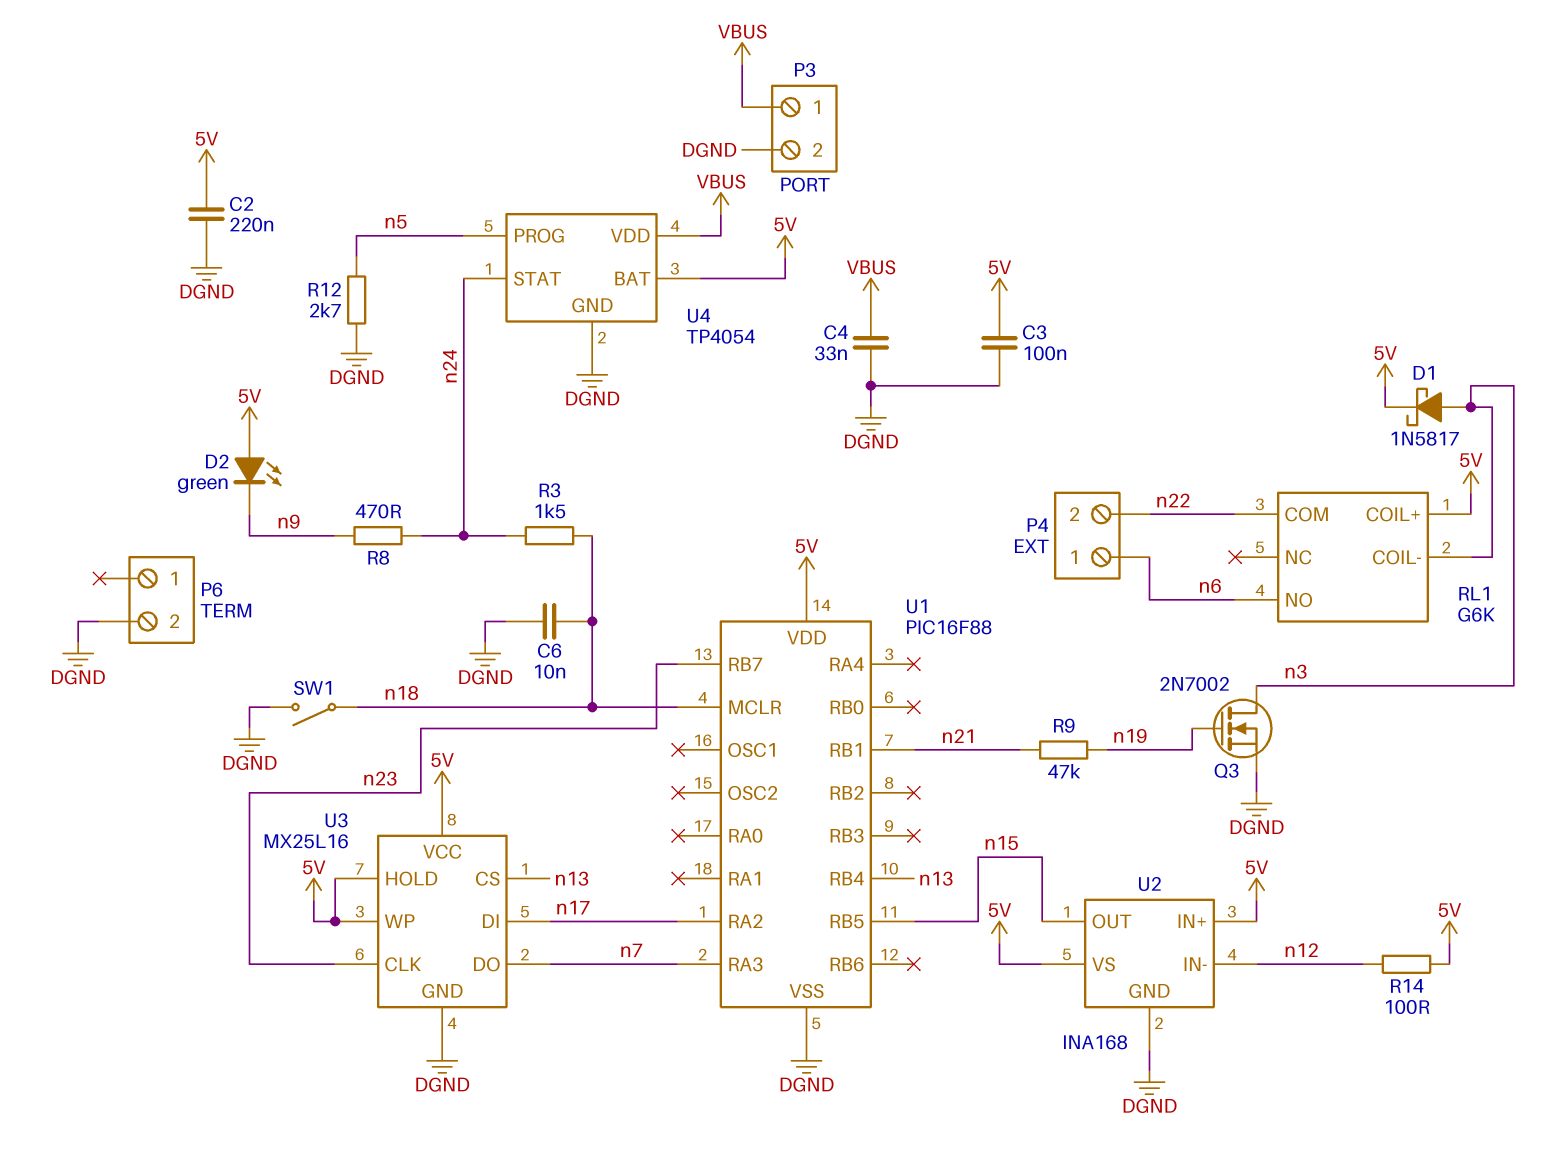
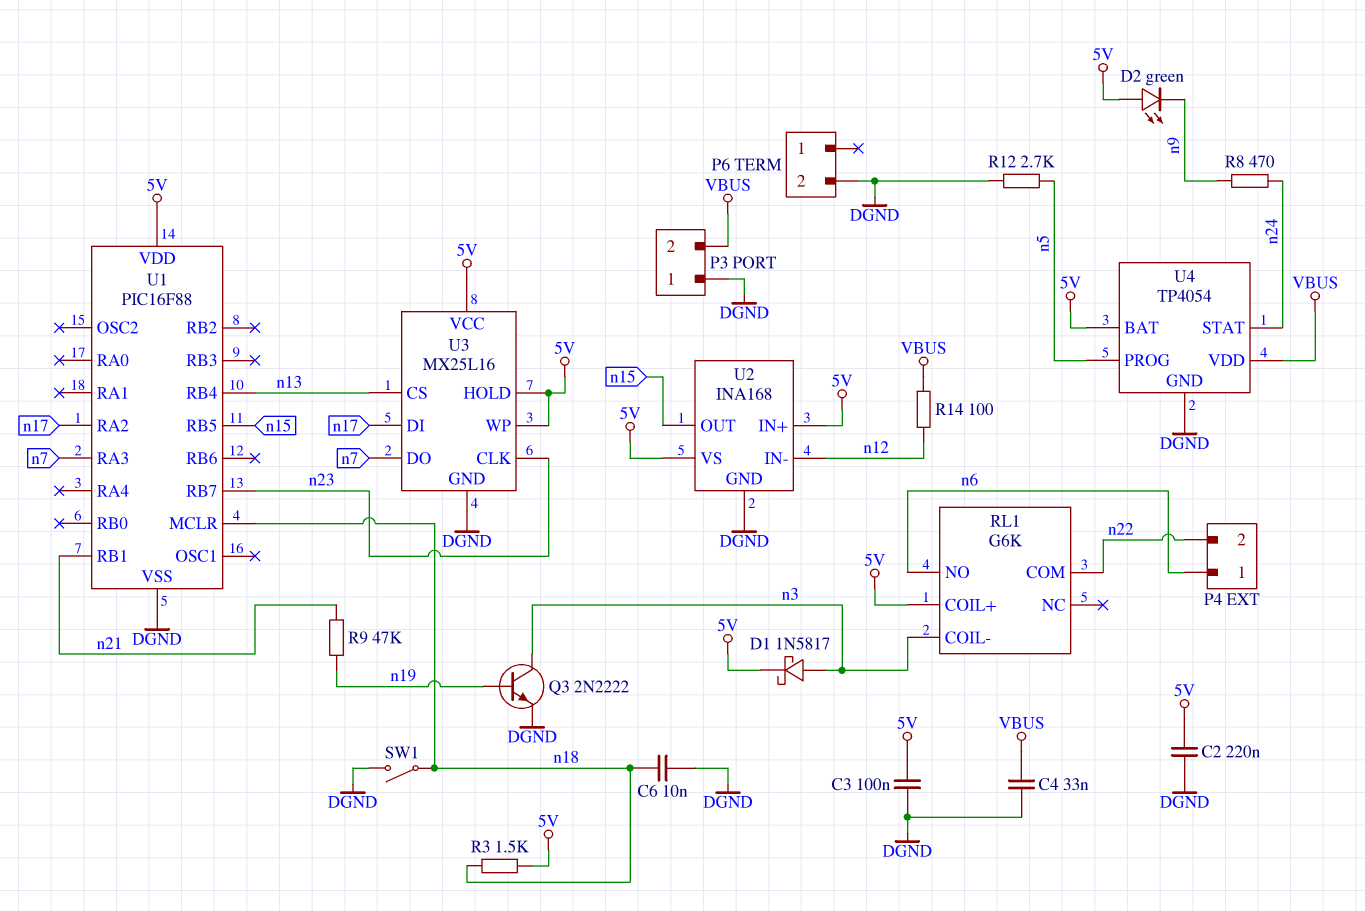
P3 pin 1: VBUS -> DGND
P3 pin 2: DGND -> VBUS
Q3: NMOS 2N7002 (G n19, D n3, S DGND) -> NPN 2N2222 (B n19, C n3, E DGND)
R3: 1.5k (n18, n24) -> 1.5k (5V, n18)
R14: 100 (5V, n12) -> 100 (VBUS, n12)

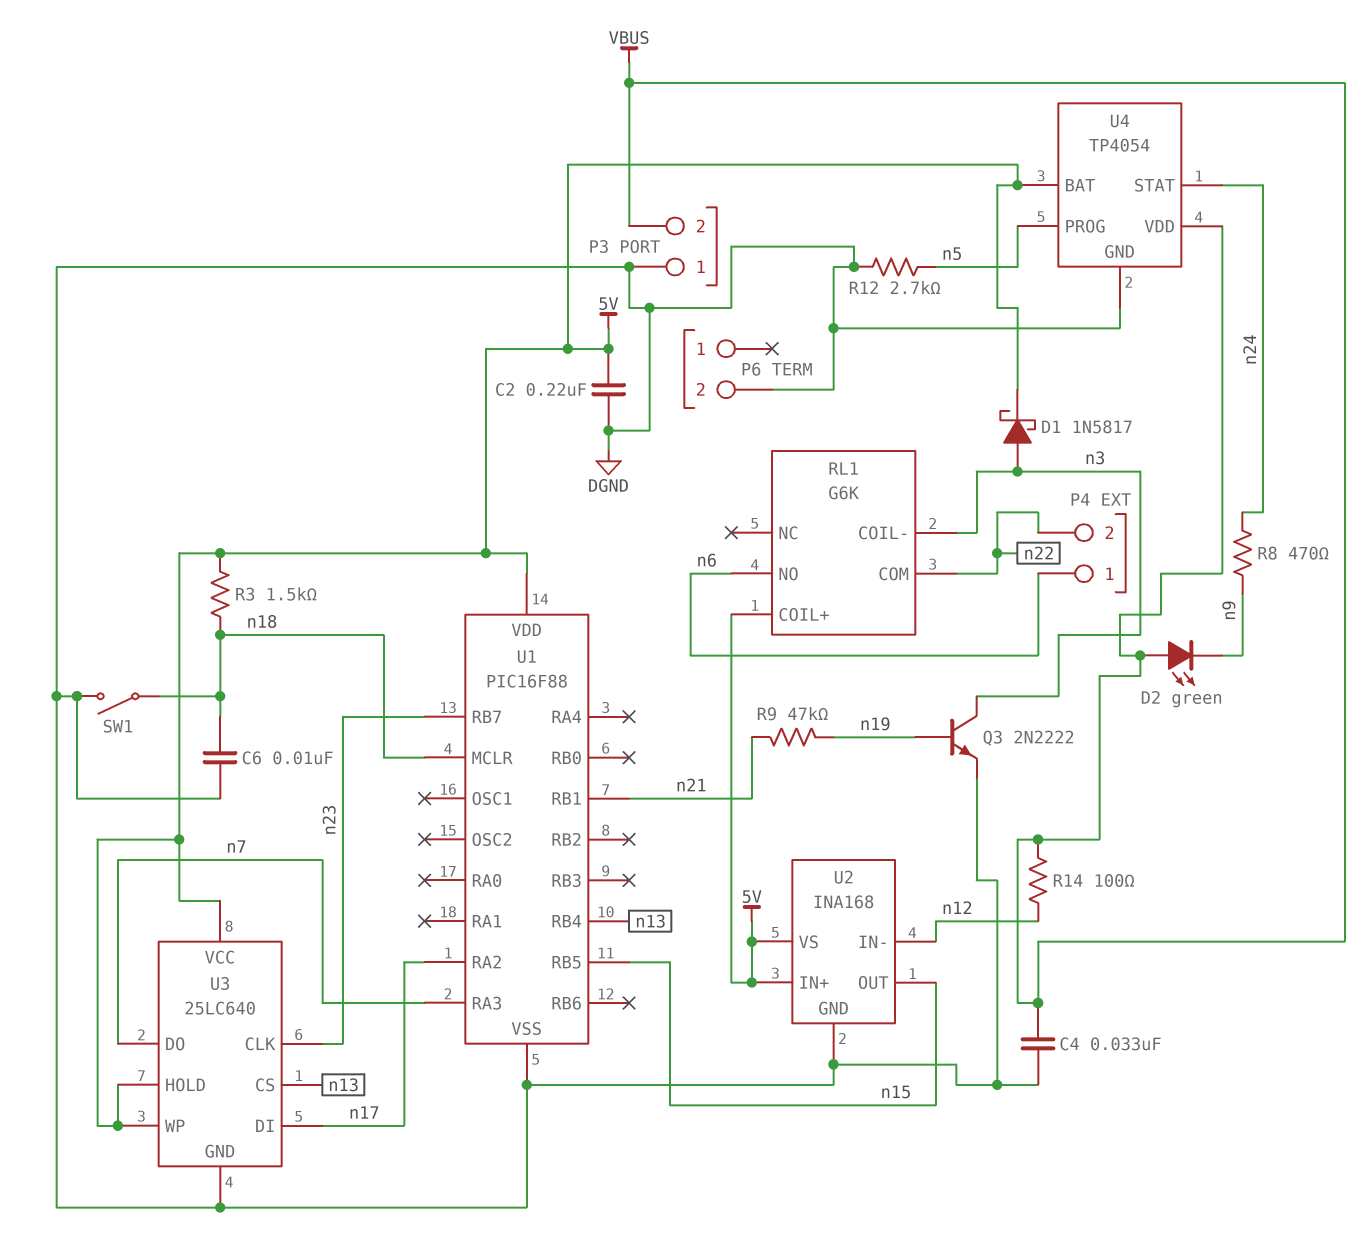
C3: 100nF (5V, DGND) -> none
D2: LED green (A 5V, K n9) -> LED green (A VBUS, K n9)
U3: MX25L16 -> 25LC640

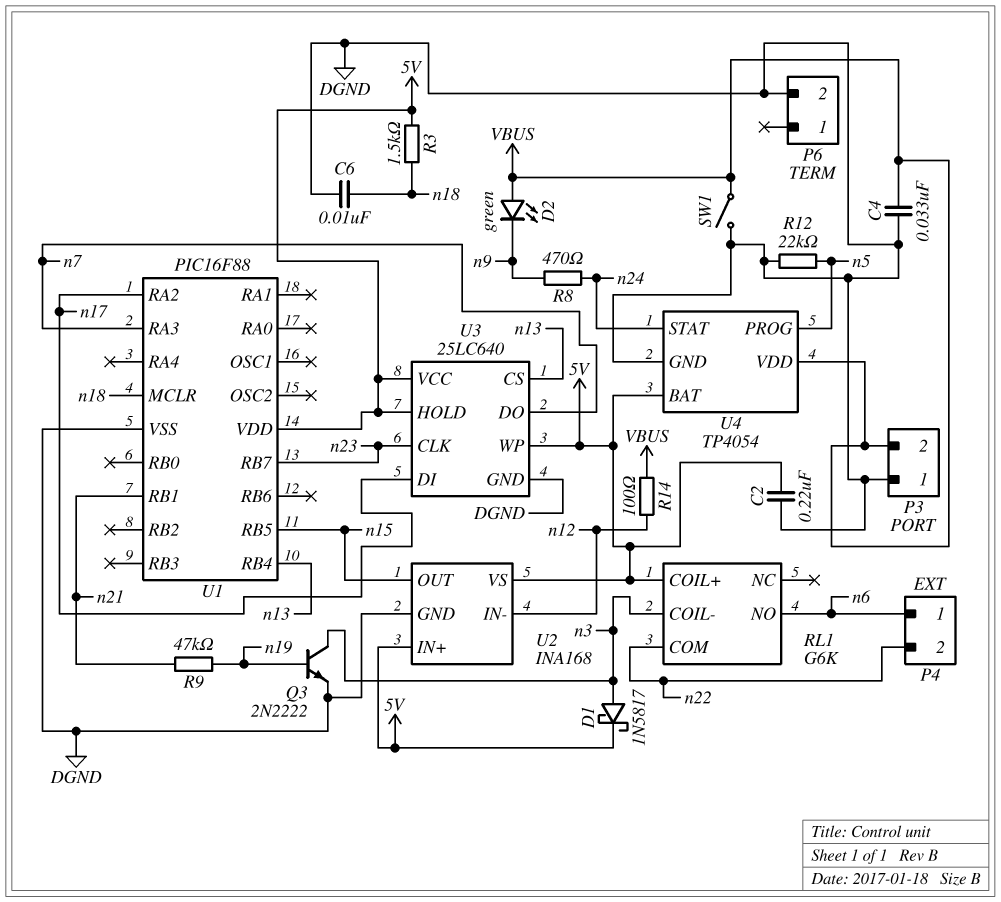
R12: 2.7k (DGND, n5) -> 22k (DGND, n5)
SW1: switch (DGND, n18) -> switch (DGND, VBUS)

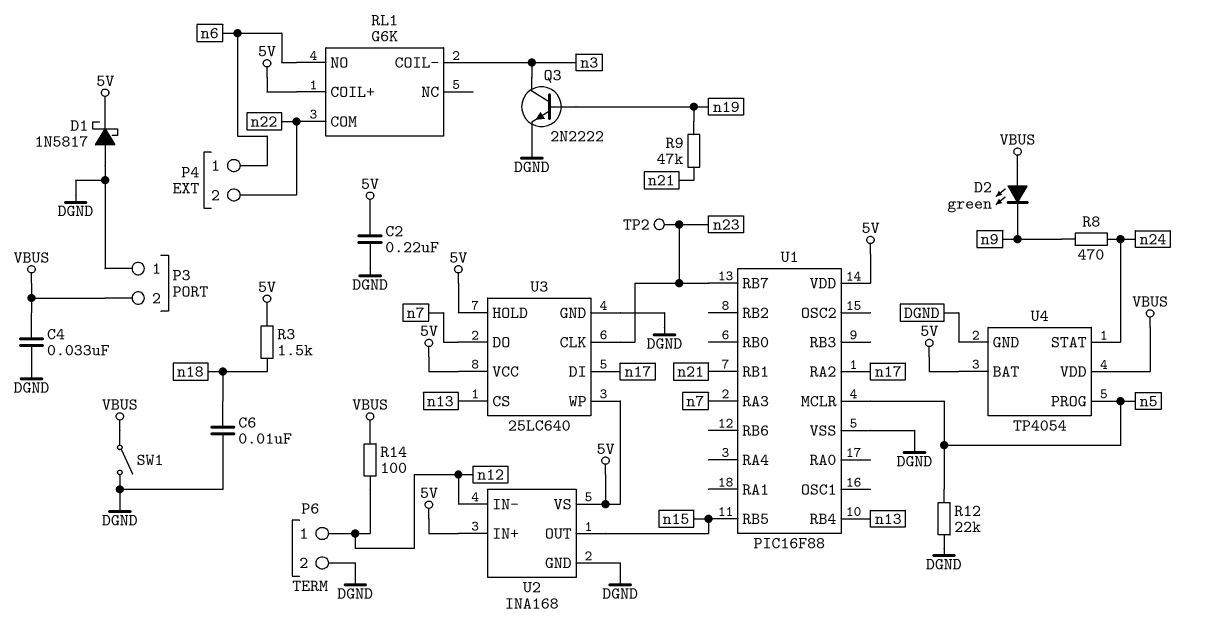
D1: schottky 1N5817 (A n3, K 5V) -> schottky 1N5817 (A DGND, K 5V)
P6 pin 1: none -> n12
TP2: none -> test point (n23)
U1 pin MCLR: n18 -> n5

